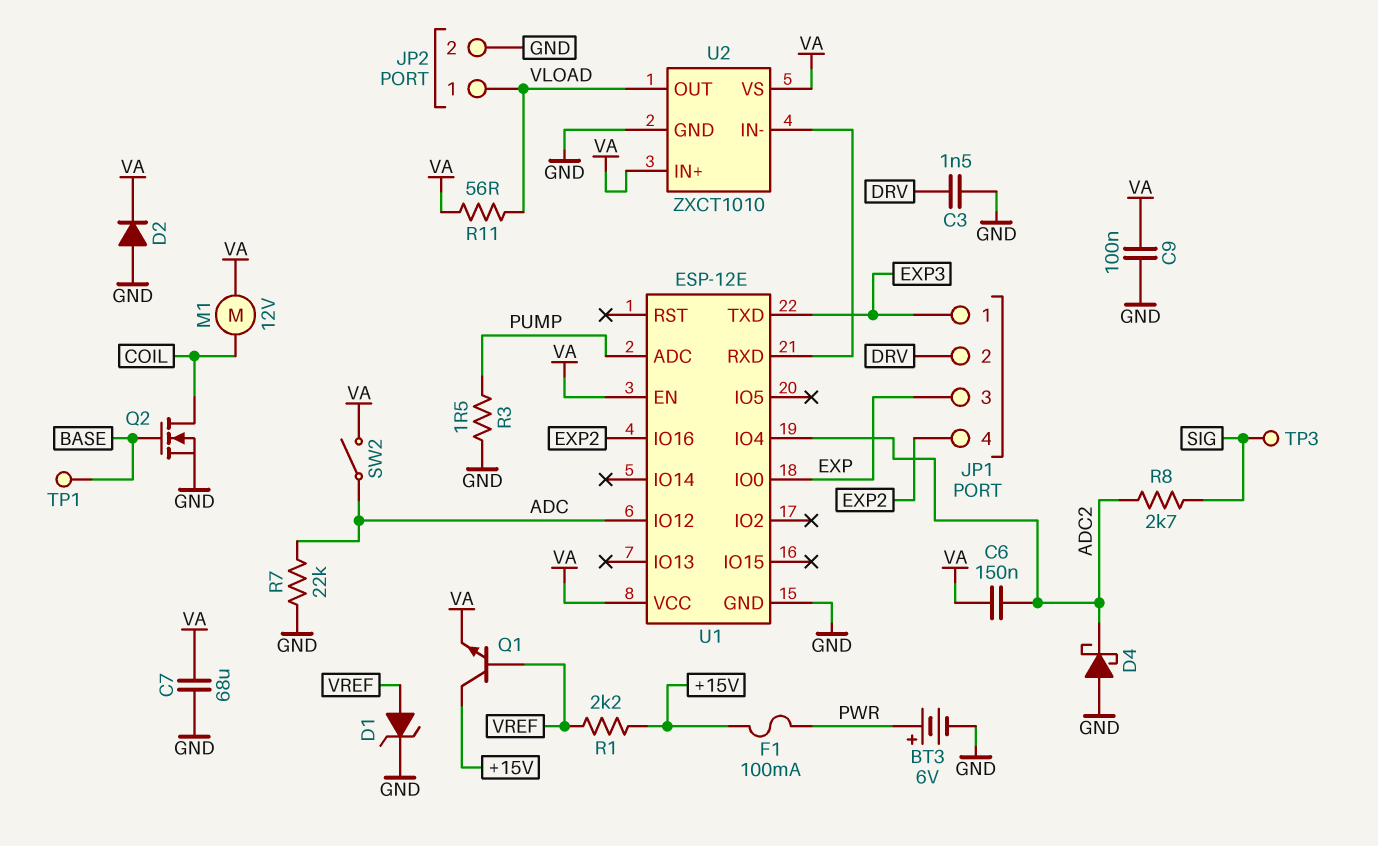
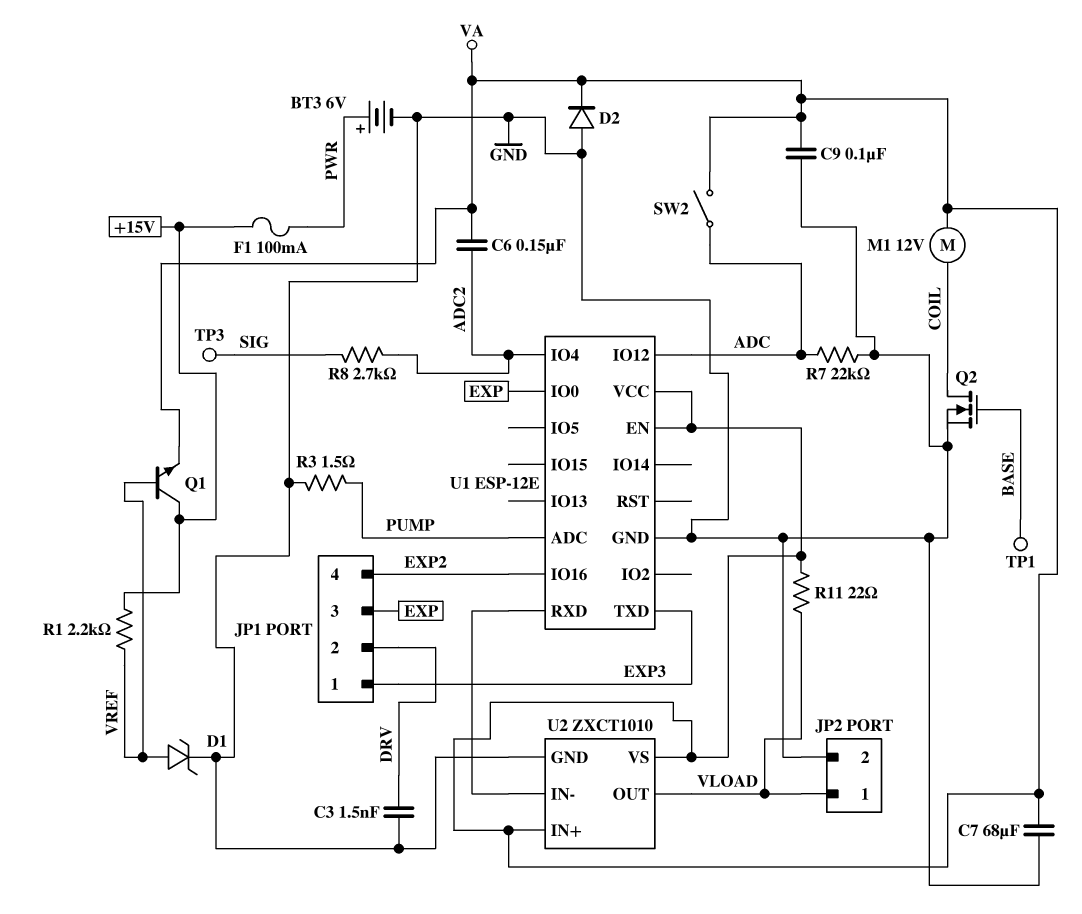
D4: schottky (A GND, K ADC2) -> none
R11: 56 (VA, VLOAD) -> 22 (VA, VLOAD)

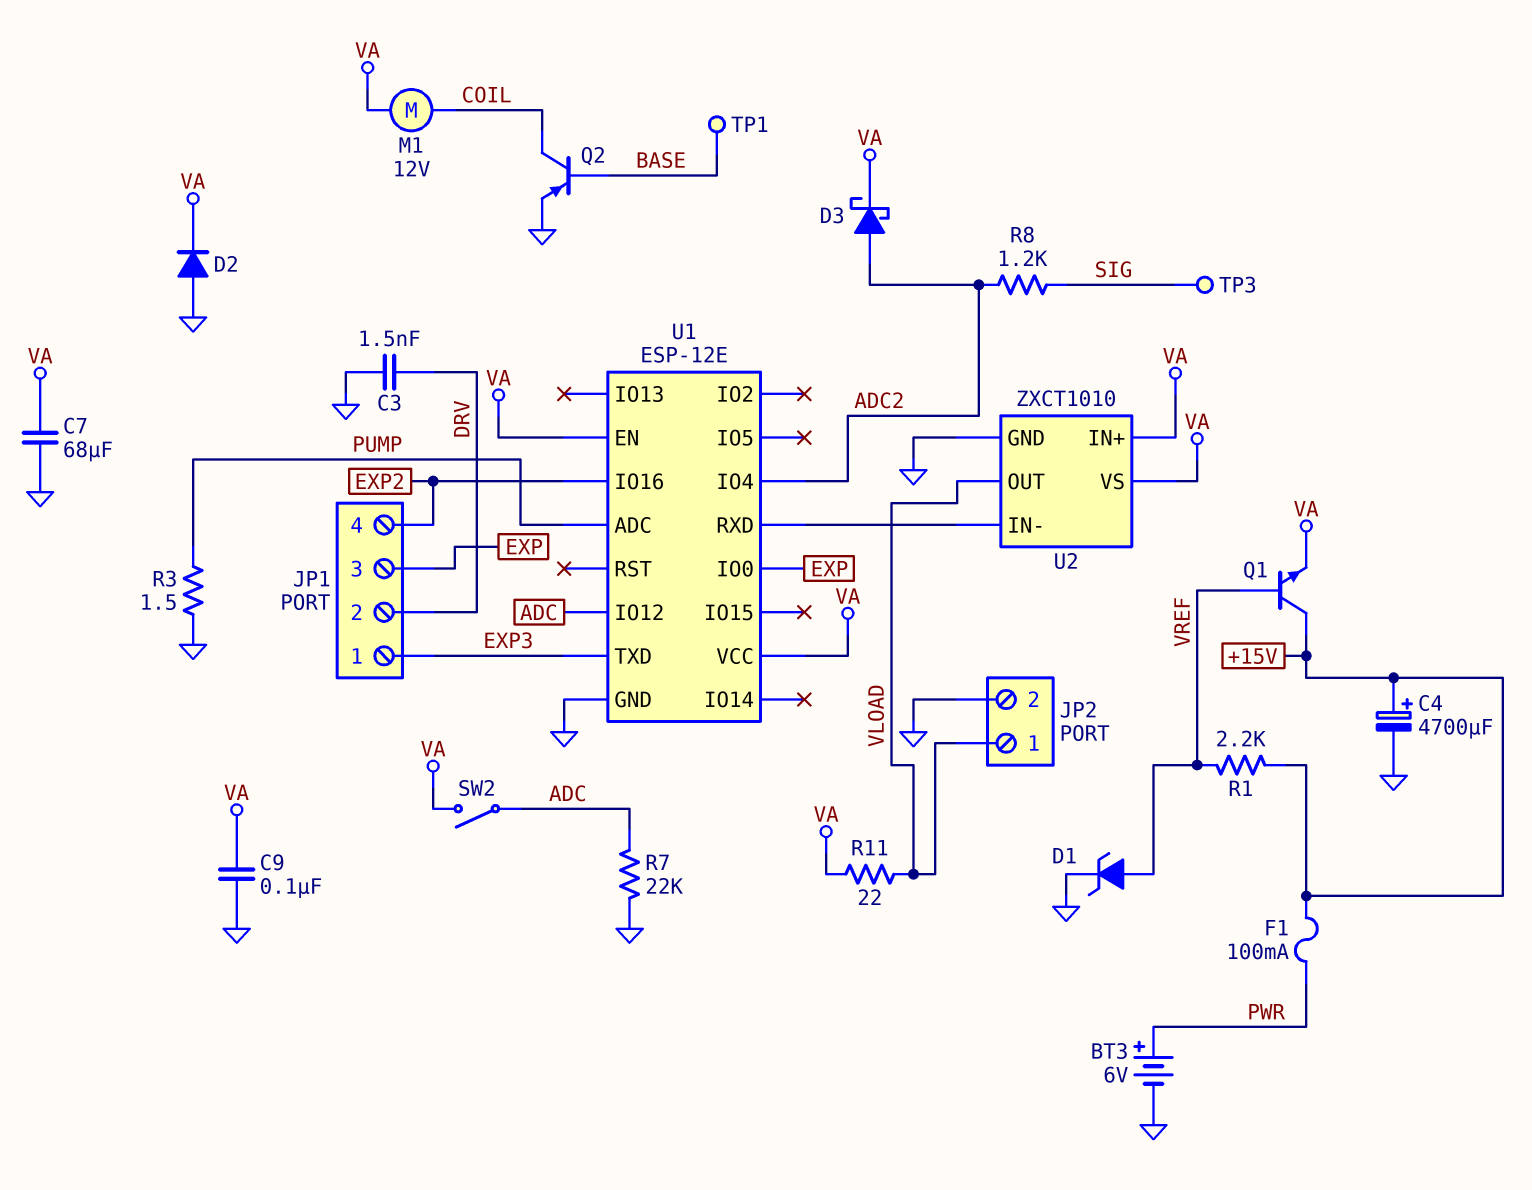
C4: none -> 4700uF (plus +15V, minus GND)
C6: 150nF (ADC2, VA) -> none
D3: none -> schottky (A ADC2, K VA)
Q2: NMOS (G BASE, D COIL, S GND) -> PNP (B BASE, C COIL, E GND)
R8: 2.7k (ADC2, SIG) -> 1.2k (ADC2, SIG)

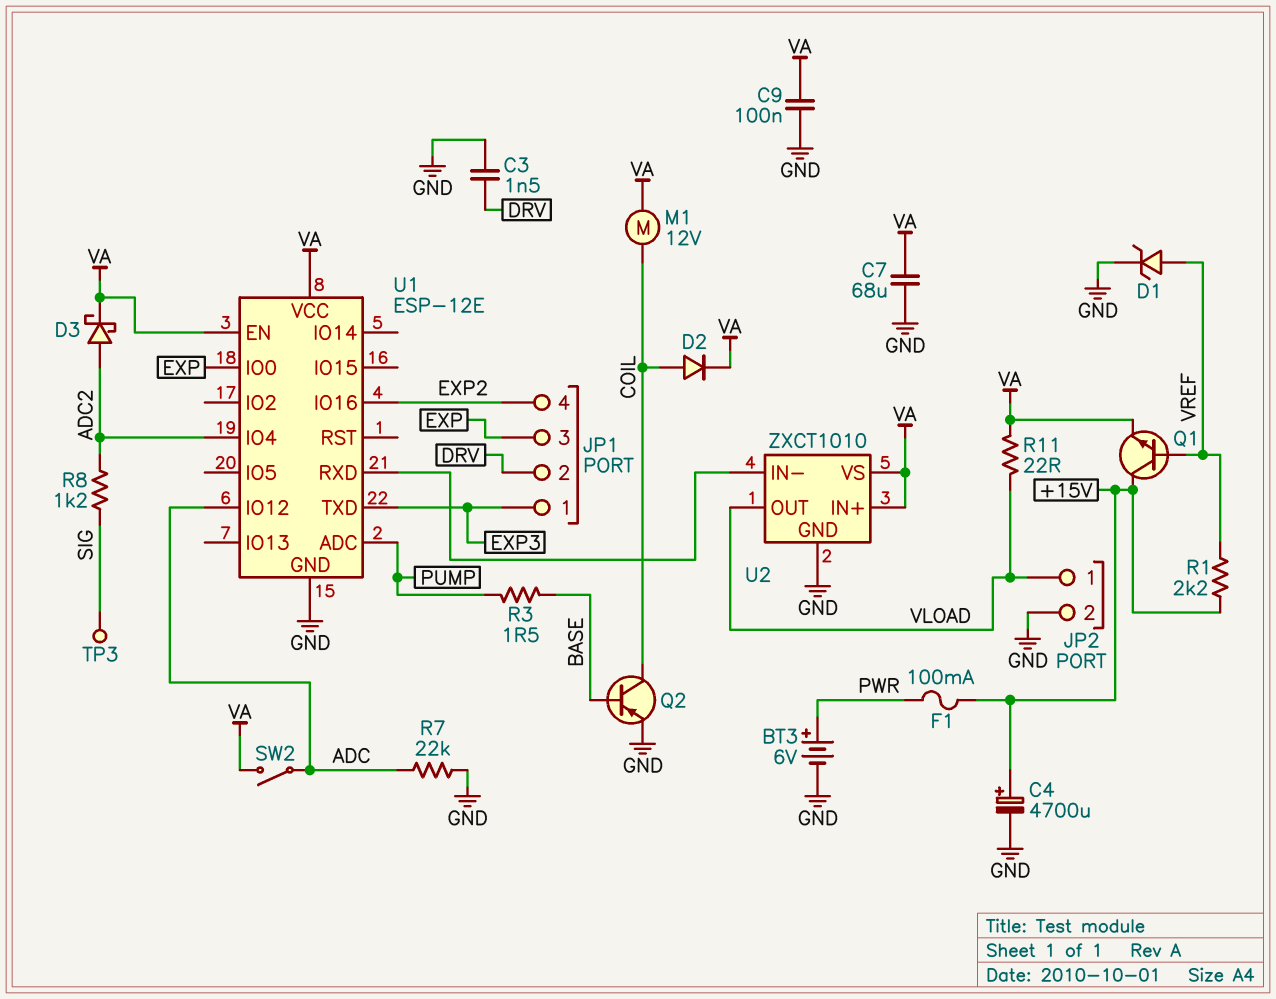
D2: diode (A GND, K VA) -> diode (A COIL, K VA)
R3: 1.5 (GND, PUMP) -> 1.5 (BASE, PUMP)
TP1: test point (BASE) -> none

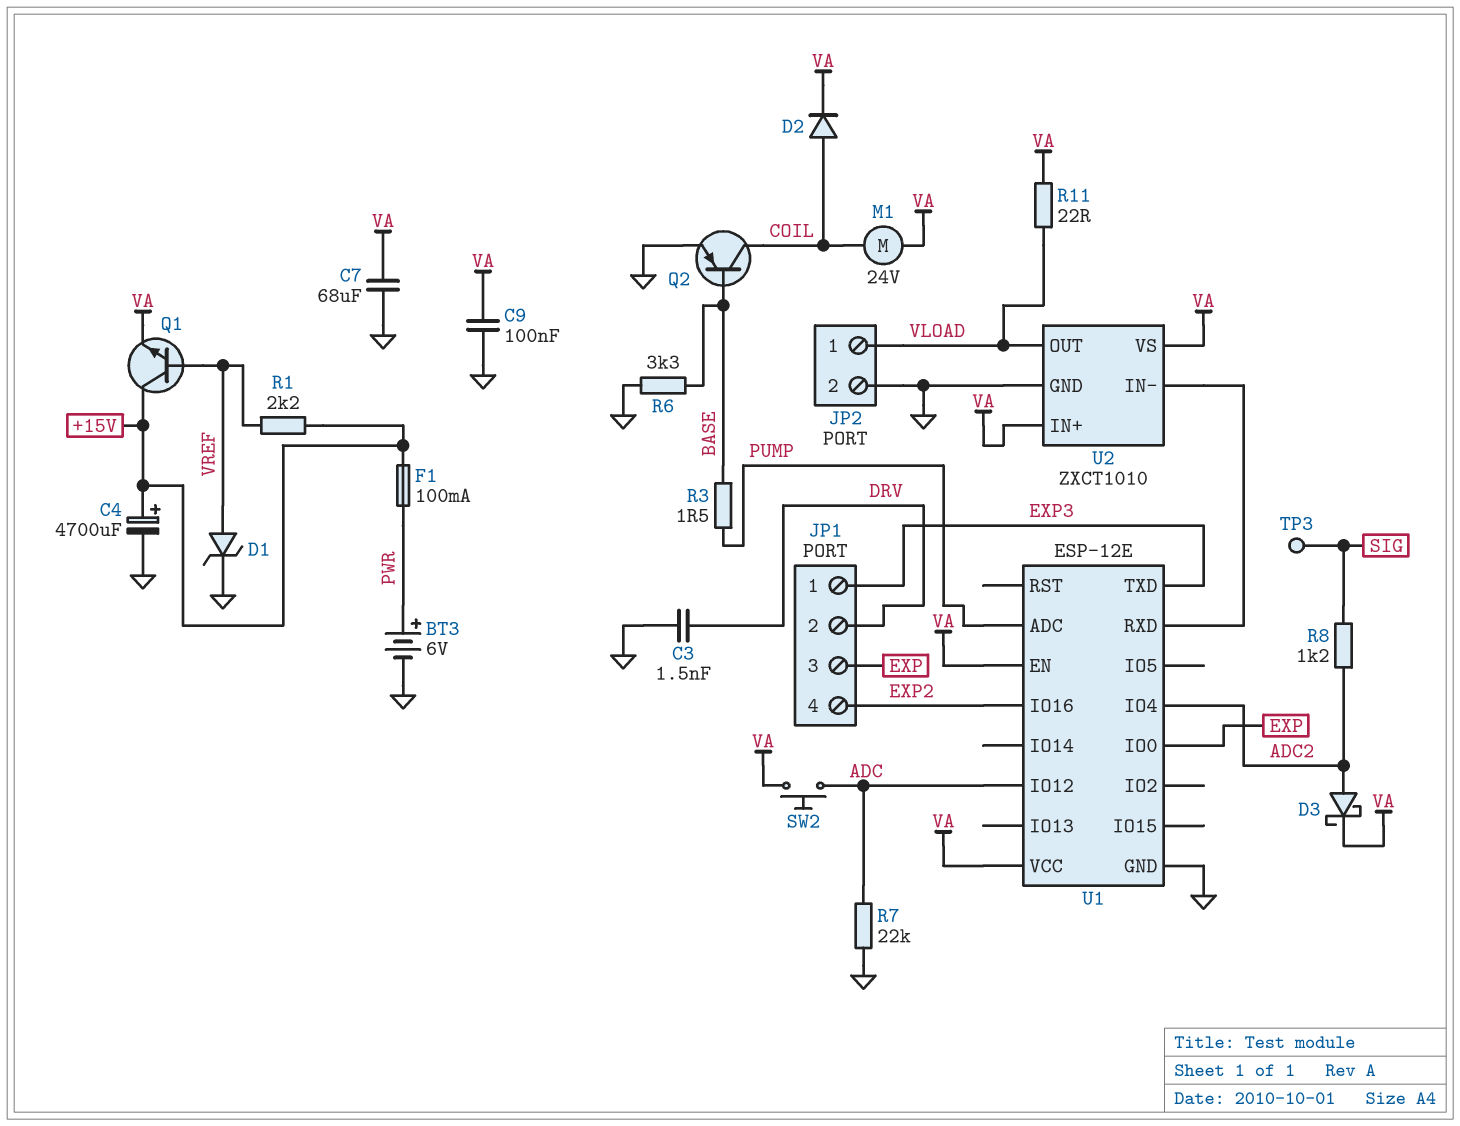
M1: motor 12V (COIL, VA) -> motor 24V (COIL, VA)
R6: none -> 3.3k (BASE, GND)
SW2: switch (ADC, VA) -> button (ADC, VA)

